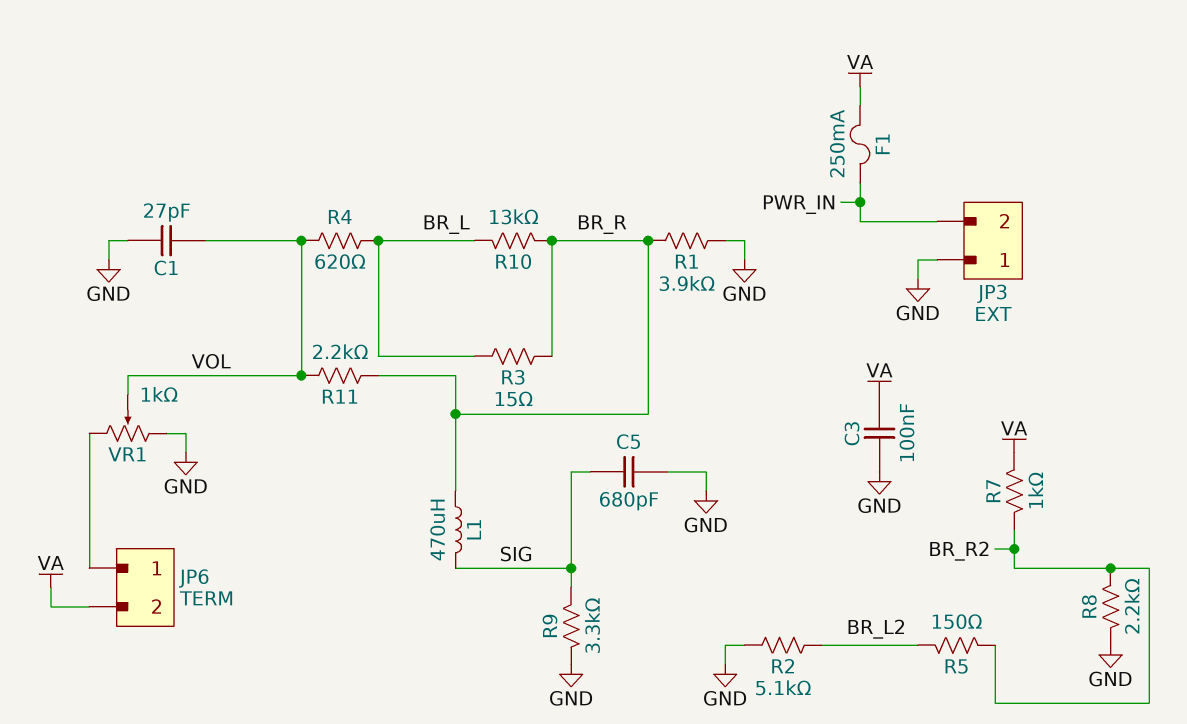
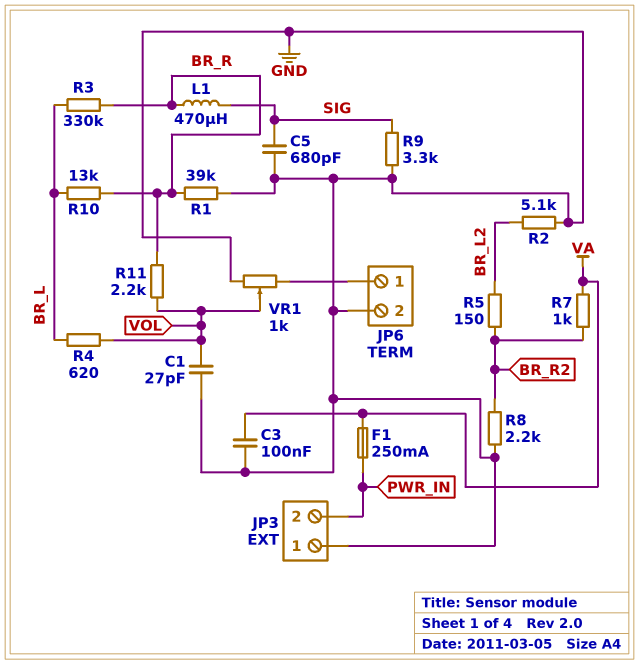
JP6 pin 2: VA -> GND
R1: 3.9k (BR_R, GND) -> 39k (BR_R, GND)
R3: 15 (BR_L, BR_R) -> 330k (BR_L, BR_R)

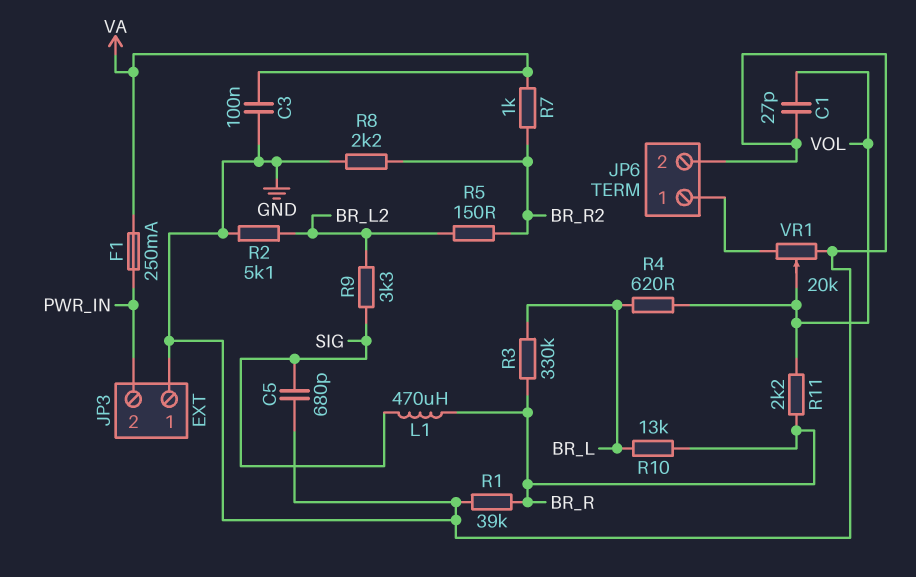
R9: 3.3k (GND, SIG) -> 3.3k (BR_L2, SIG)
VR1: 1k (GND, JP6/1, wiper VOL) -> 20k (GND, JP6/1, wiper VOL)

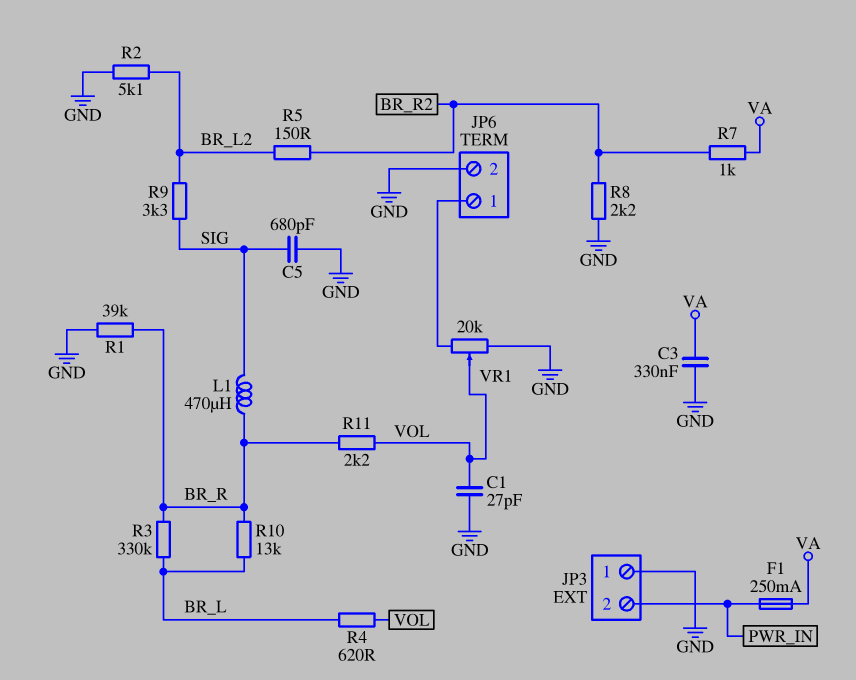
C3: 100nF (GND, VA) -> 330nF (GND, VA)

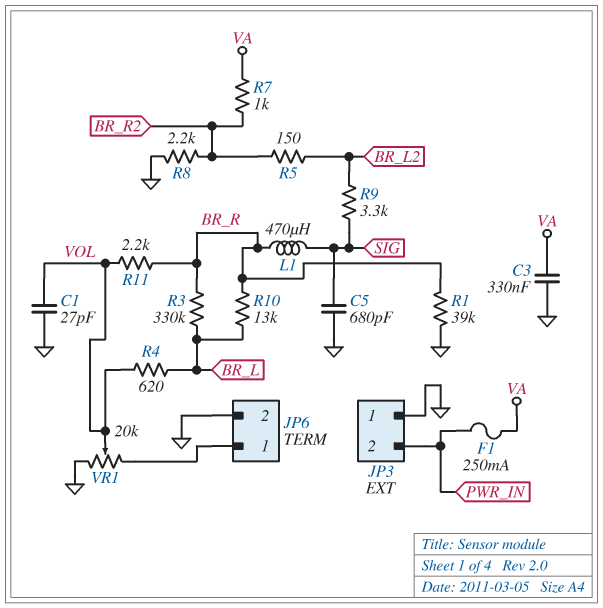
R2: 5.1k (BR_L2, GND) -> none

